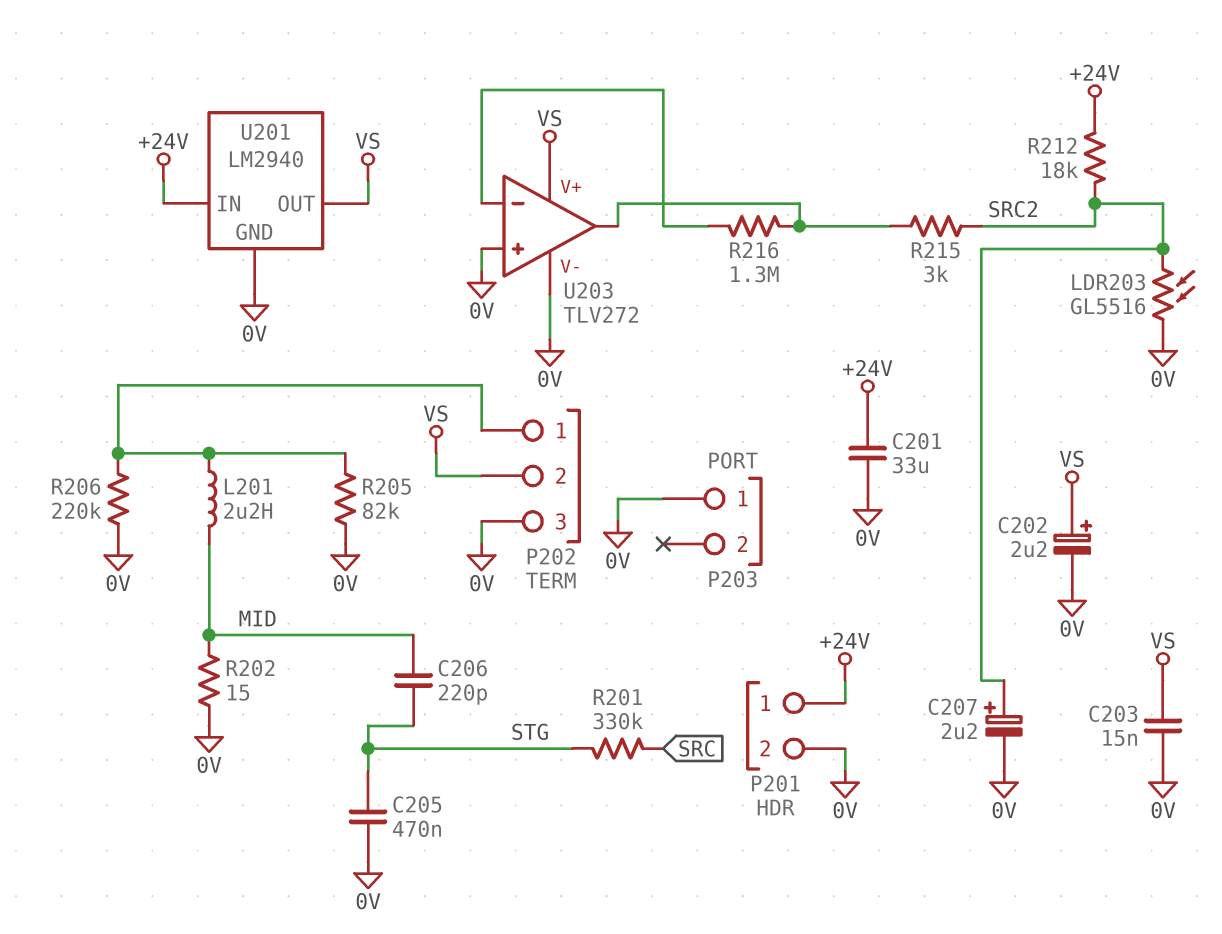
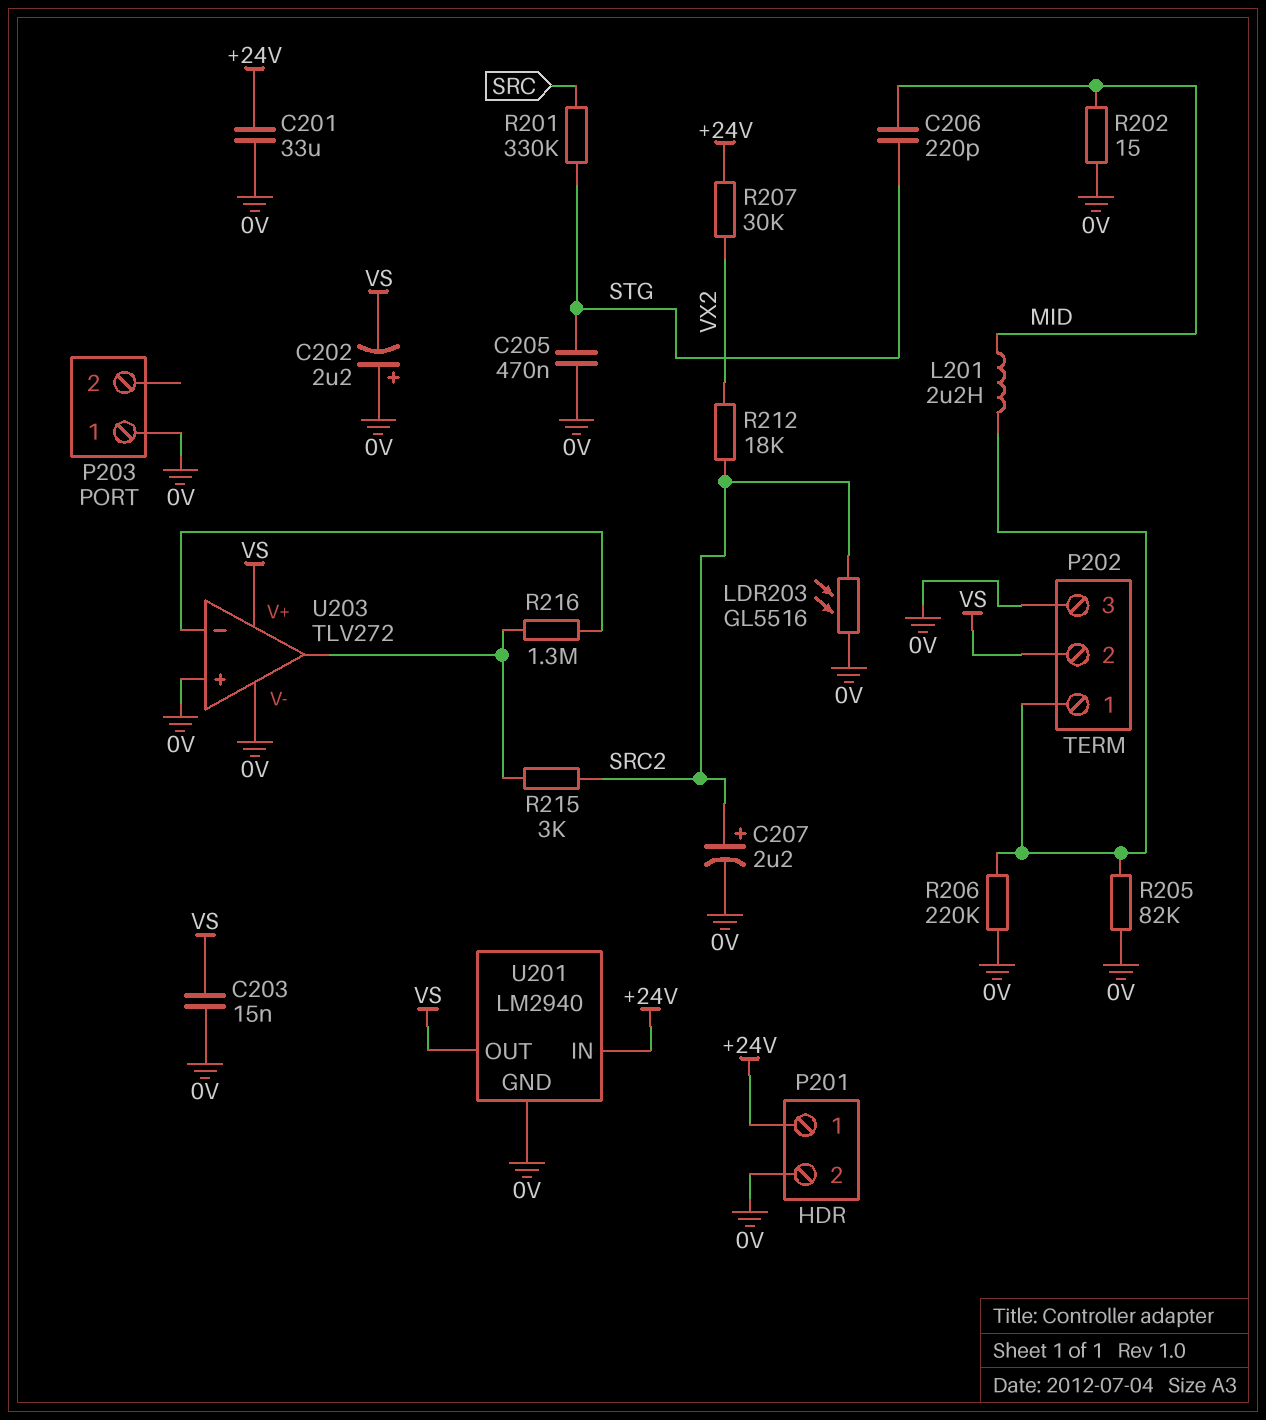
C202: 2.2uF (plus VS, minus 0V) -> 2.2uF (plus 0V, minus VS)
R207: none -> 30k (+24V, VX2)
R212: 18k (+24V, SRC2) -> 18k (SRC2, VX2)

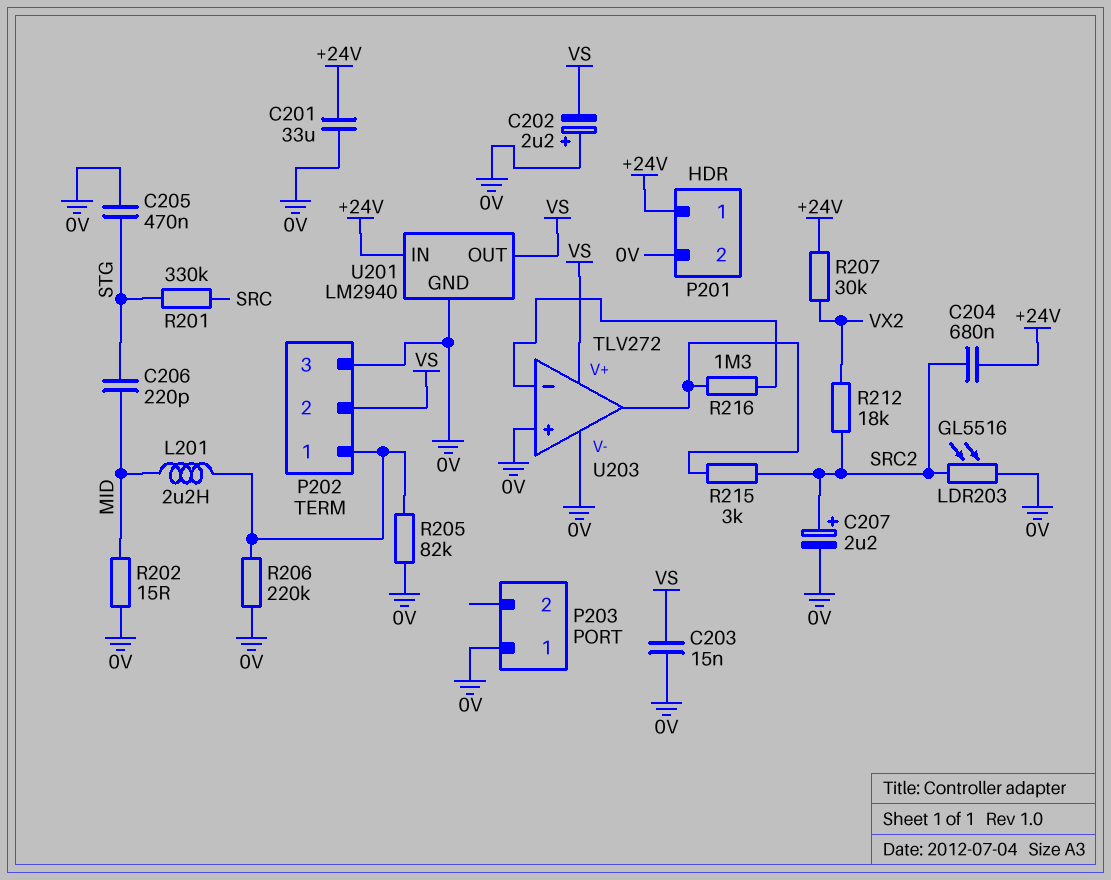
C204: none -> 680nF (+24V, SRC2)

